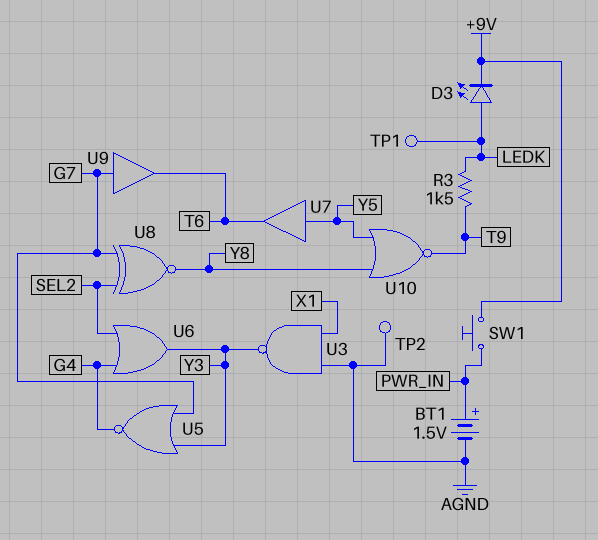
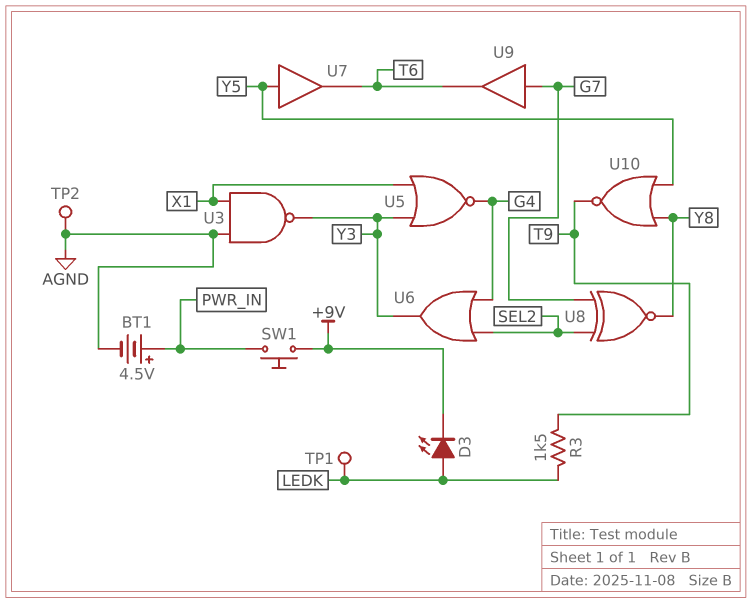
BT1: 1.5V (plus PWR_IN, minus AGND) -> 4.5V (plus PWR_IN, minus AGND)
U5: NOR (in G7, in Y3, out G4) -> NOR (in X1, in Y3, out G4)

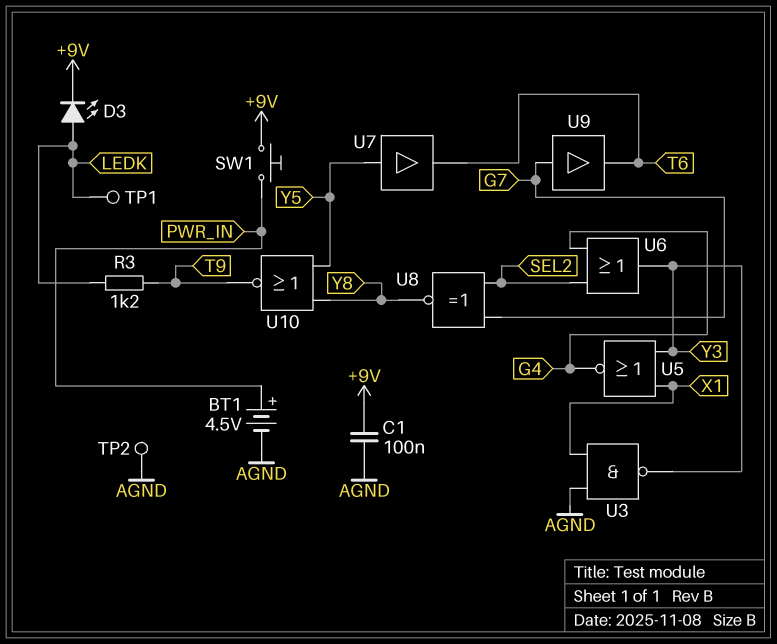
C1: none -> 100nF (+9V, AGND)
R3: 1.5k (LEDK, T9) -> 1.2k (LEDK, T9)

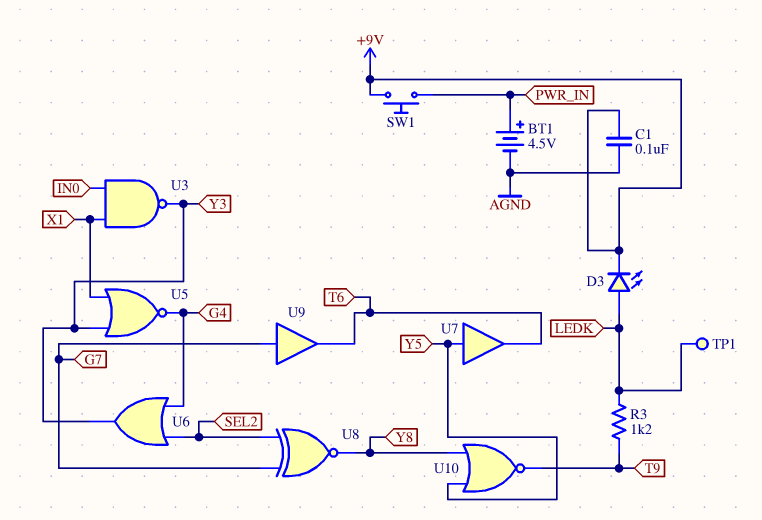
TP2: test point (AGND) -> none
U3: NAND (in AGND, in X1, out Y3) -> NAND (in IN0, in X1, out Y3)

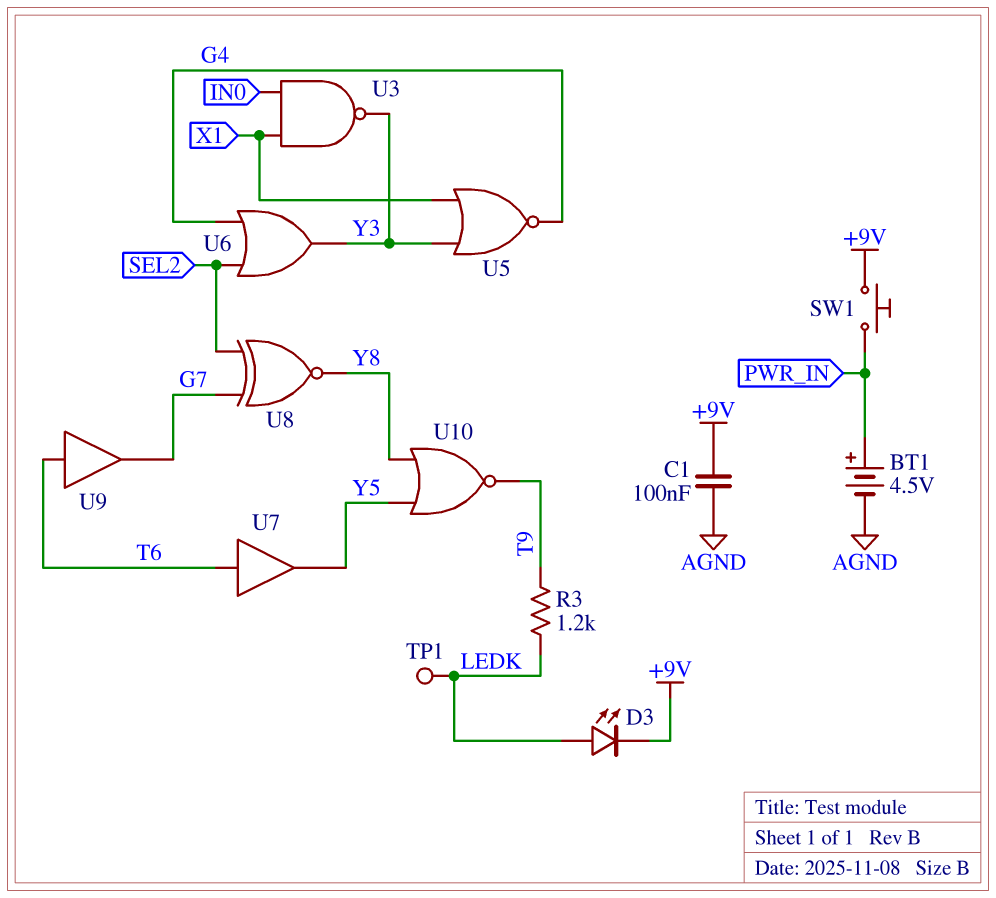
U7: buffer (in Y5, out T6) -> buffer (in T6, out Y5)
U9: buffer (in G7, out T6) -> buffer (in T6, out G7)

